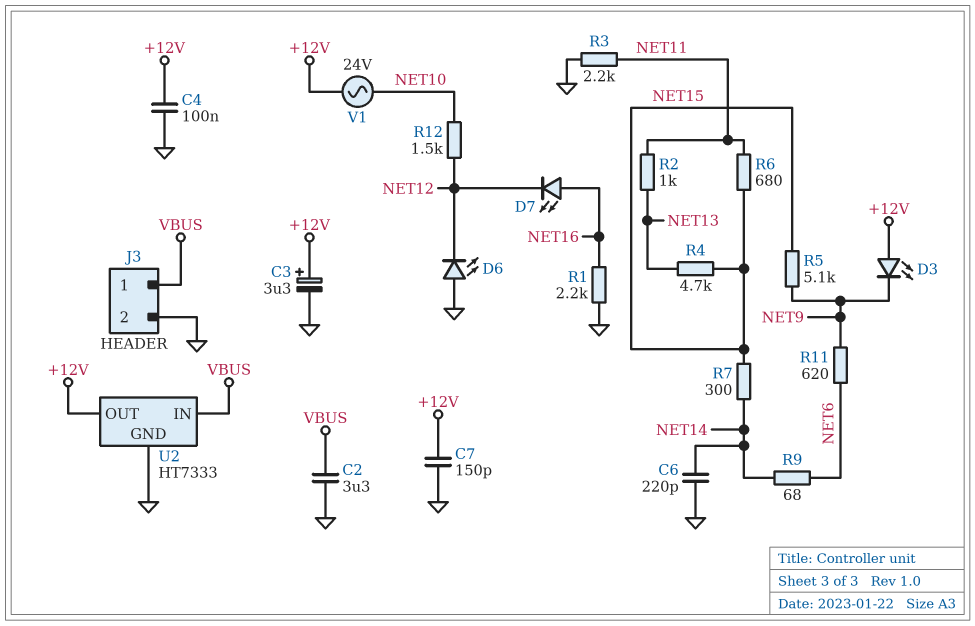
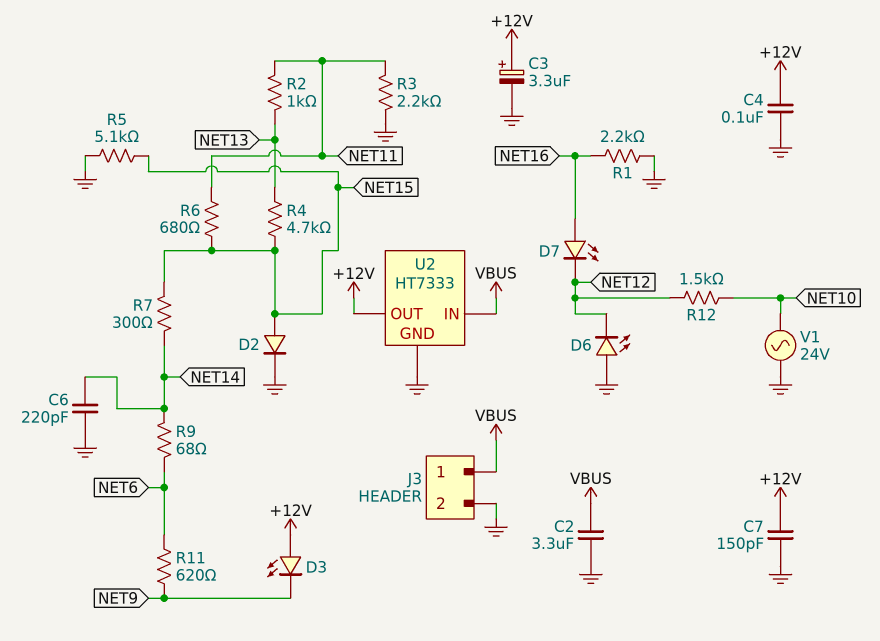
D2: none -> diode (A NET15, K GND)
R5: 5.1k (NET9, NET15) -> 5.1k (GND, NET15)
V1: AC 24V (+12V, NET10) -> AC 24V (GND, NET10)

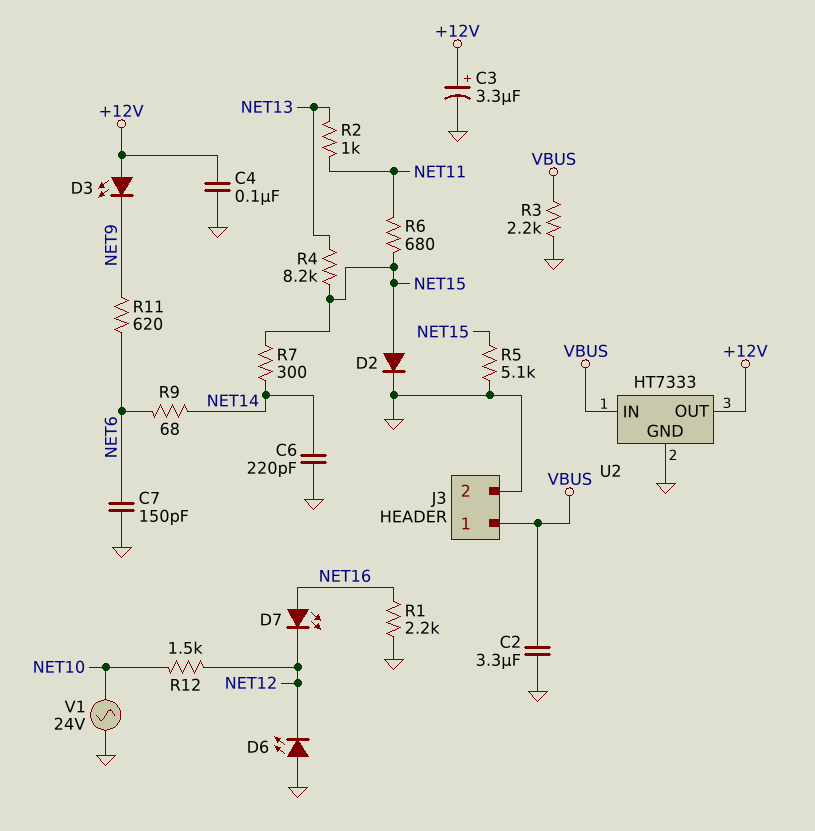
C7: 150pF (+12V, GND) -> 150pF (GND, NET6)
R3: 2.2k (GND, NET11) -> 2.2k (GND, VBUS)
R4: 4.7k (NET13, NET15) -> 8.2k (NET13, NET15)

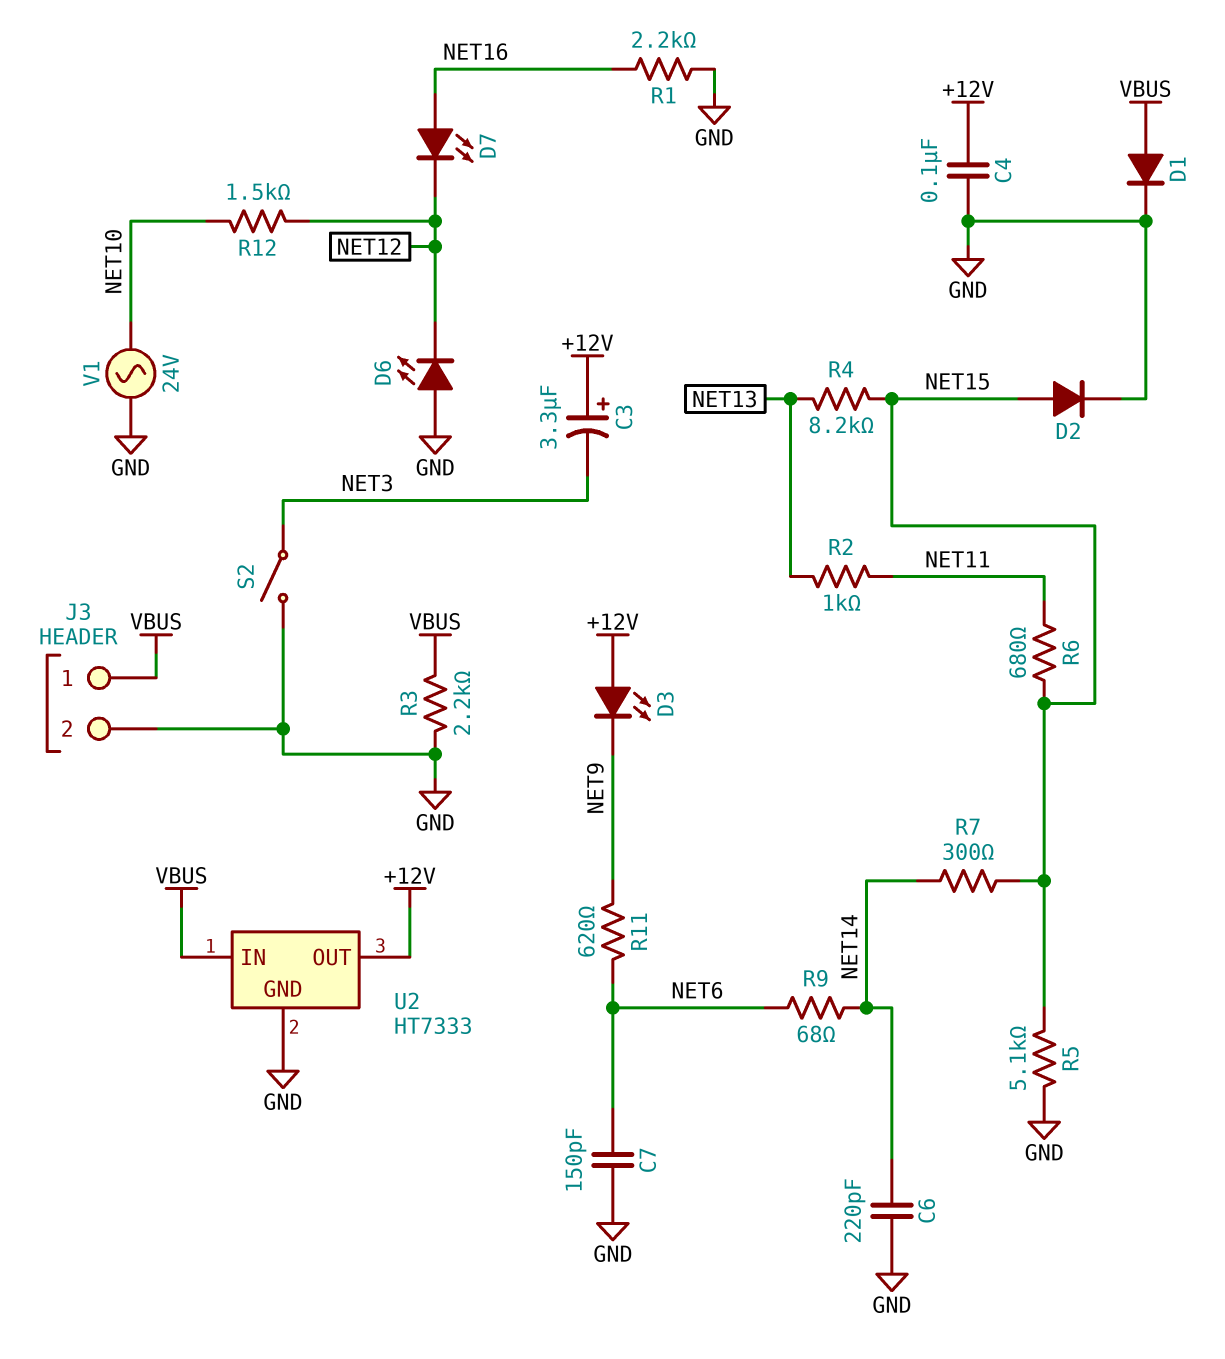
C2: 3.3uF (GND, VBUS) -> none
C3: 3.3uF (plus +12V, minus GND) -> 3.3uF (plus +12V, minus NET3)
D1: none -> diode (A VBUS, K GND)
S2: none -> switch (GND, NET3)

